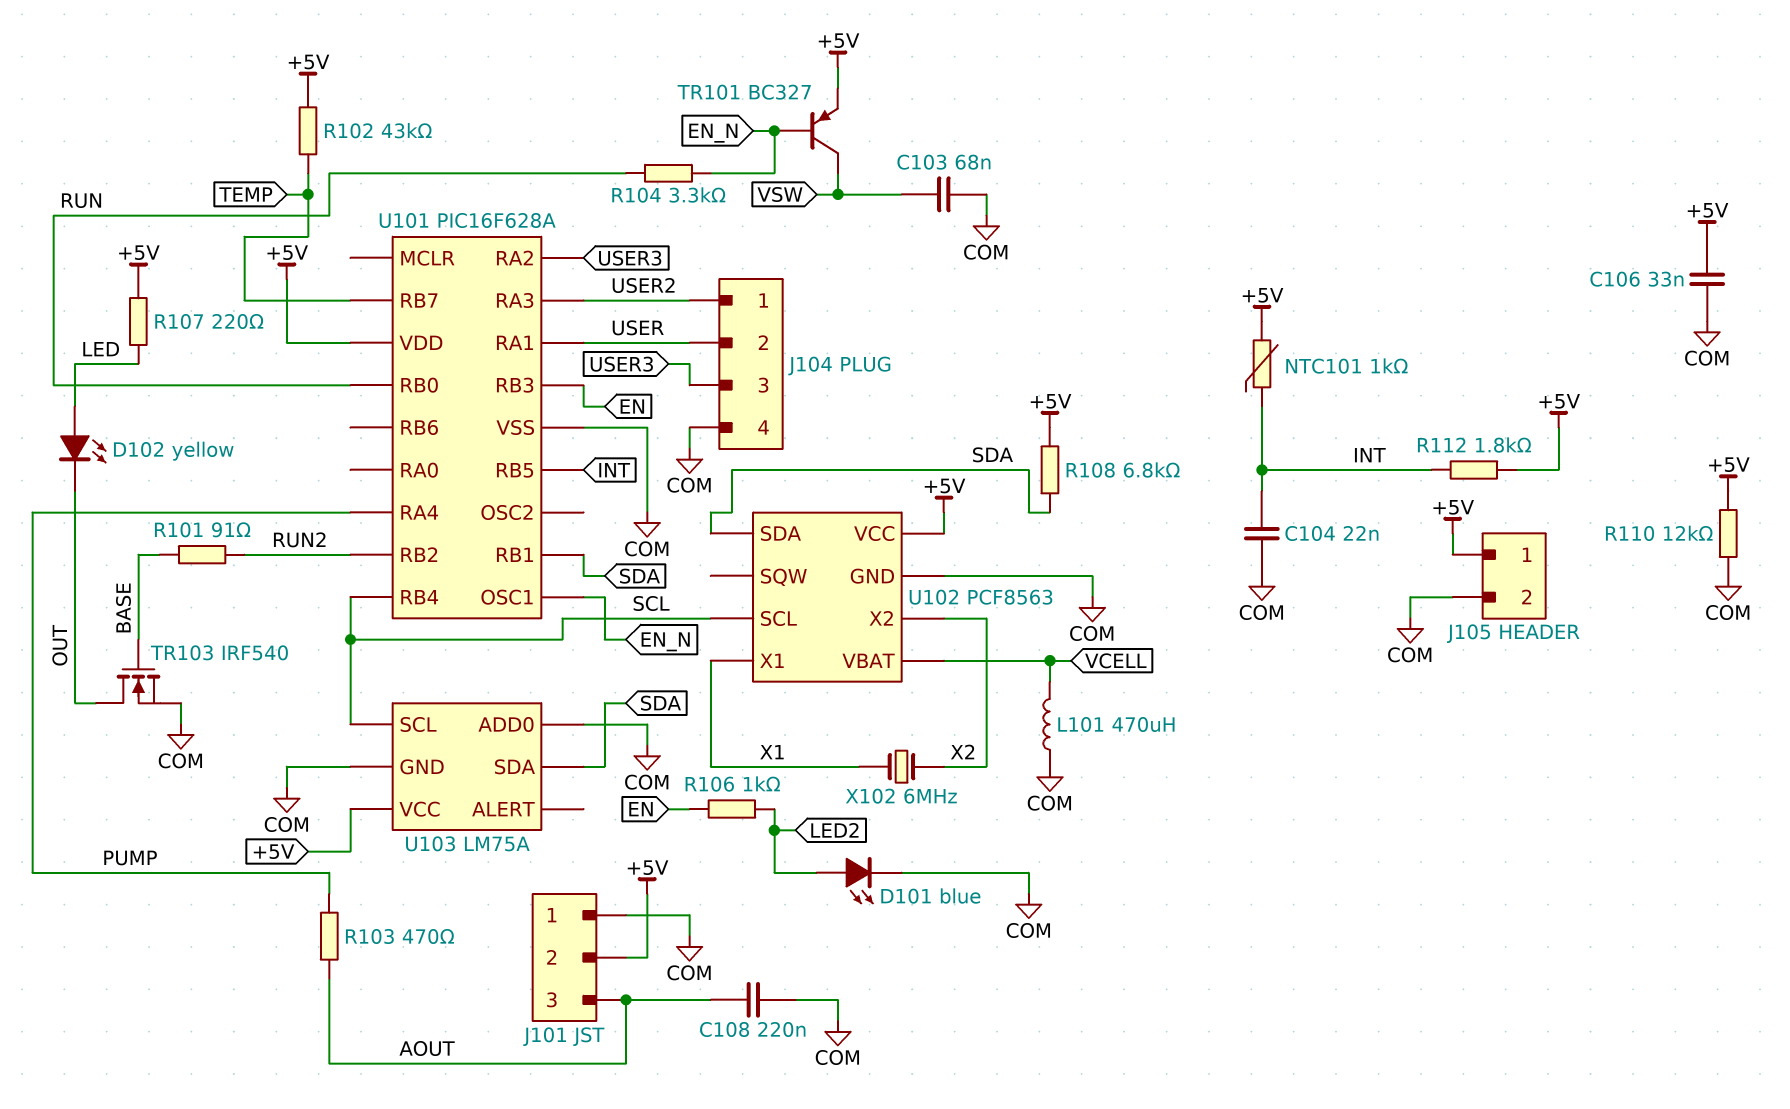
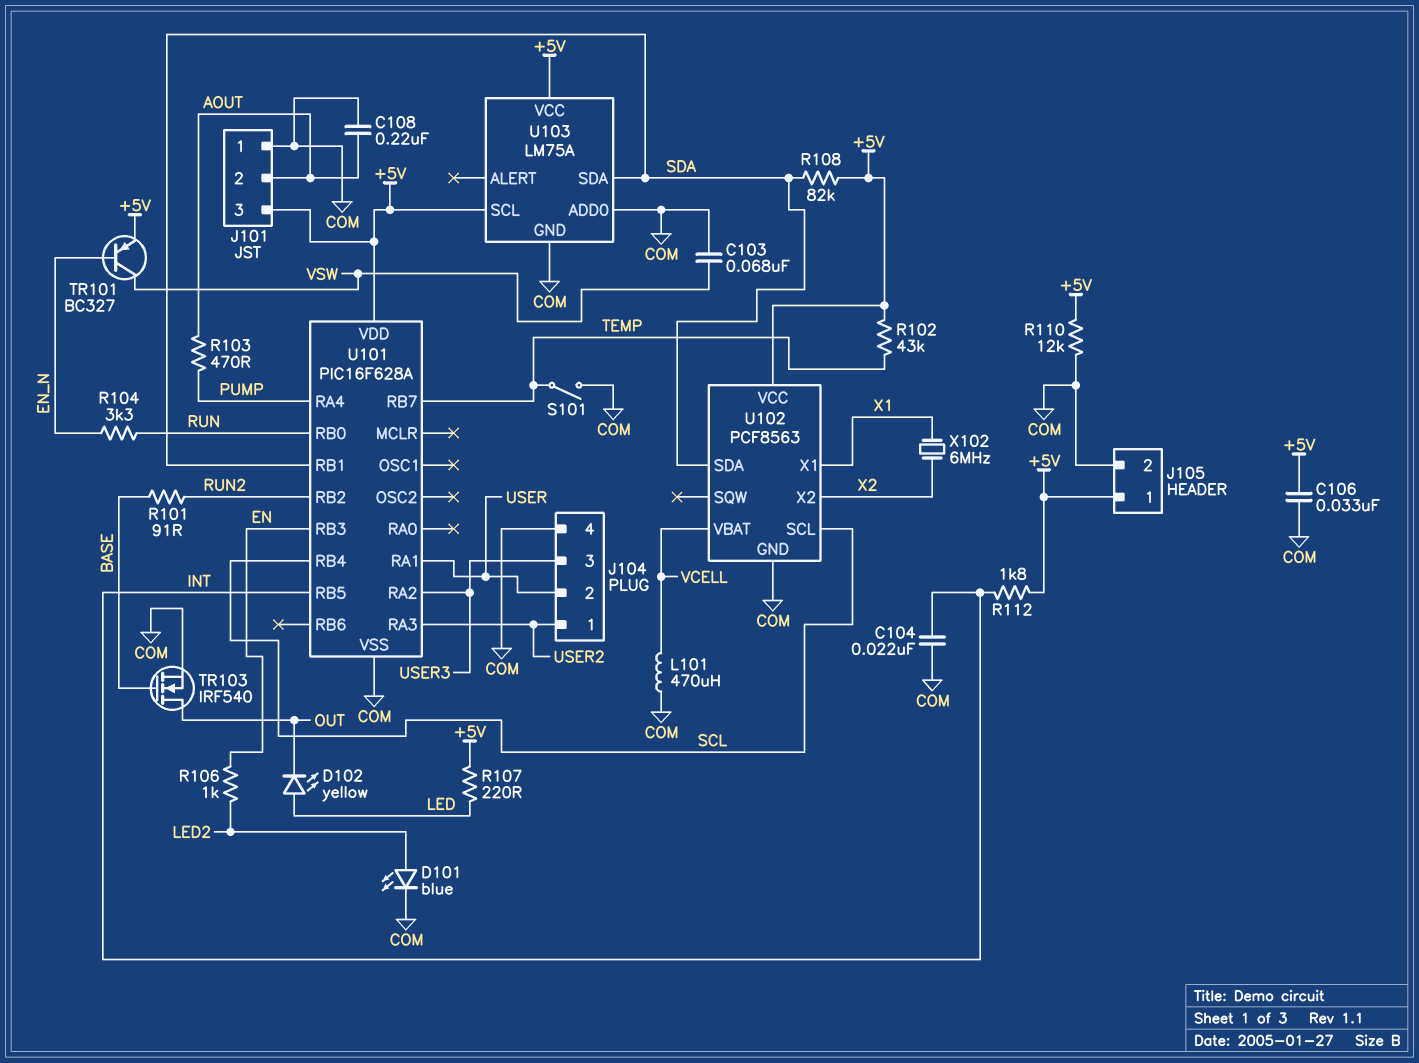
J101 pin 2: +5V -> AOUT
J101 pin 3: AOUT -> +5V
NTC101: 1k (+5V, INT) -> none
R108: 6.8k (+5V, SDA) -> 82k (+5V, SDA)
S101: none -> switch (COM, TEMP)
U101 pin OSC1: EN_N -> none
U103 pin SCL: SCL -> +5V

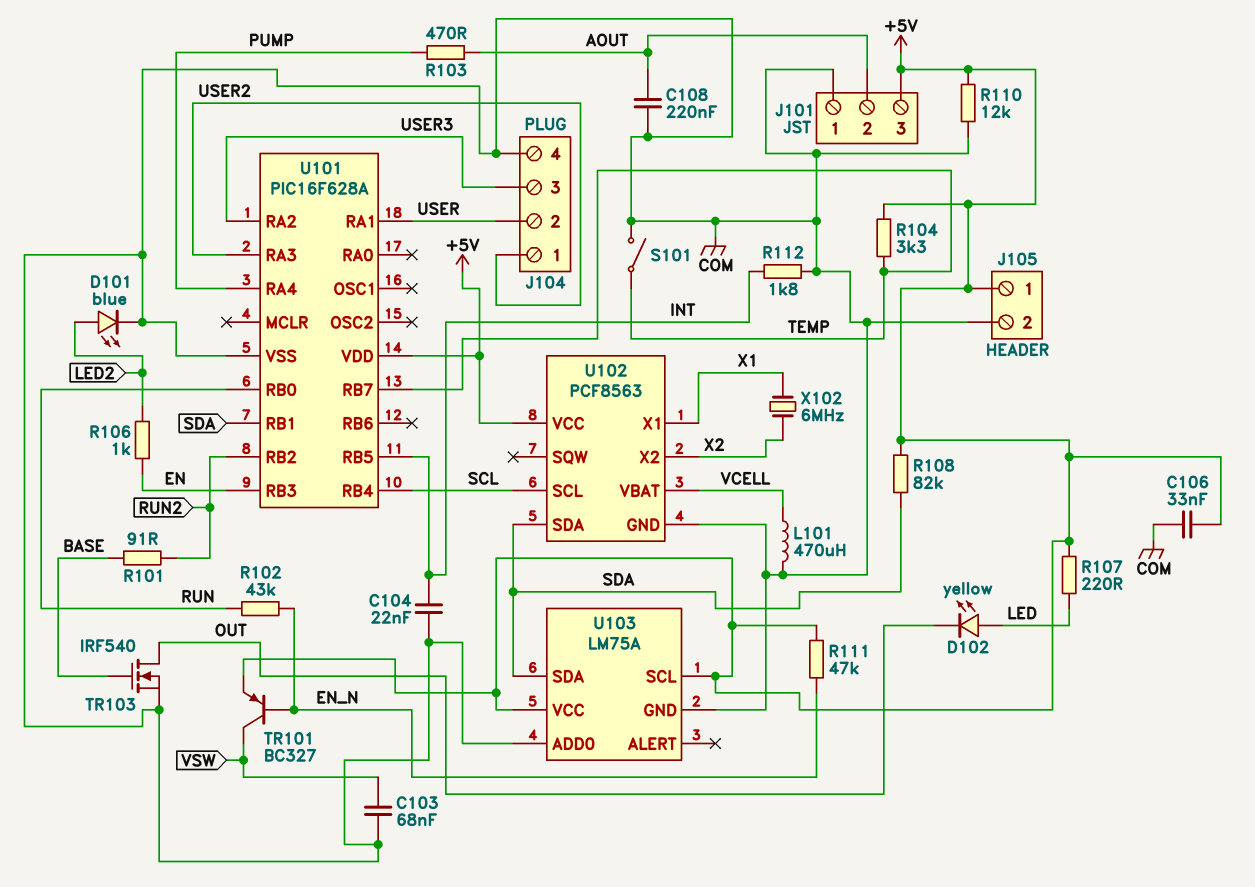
R102: 43k (+5V, TEMP) -> 43k (EN_N, RUN)
R104: 3.3k (EN_N, RUN) -> 3.3k (+5V, TEMP)
R111: none -> 47k (+5V, EN_N)
R112: 1.8k (+5V, INT) -> 1.8k (COM, INT)

